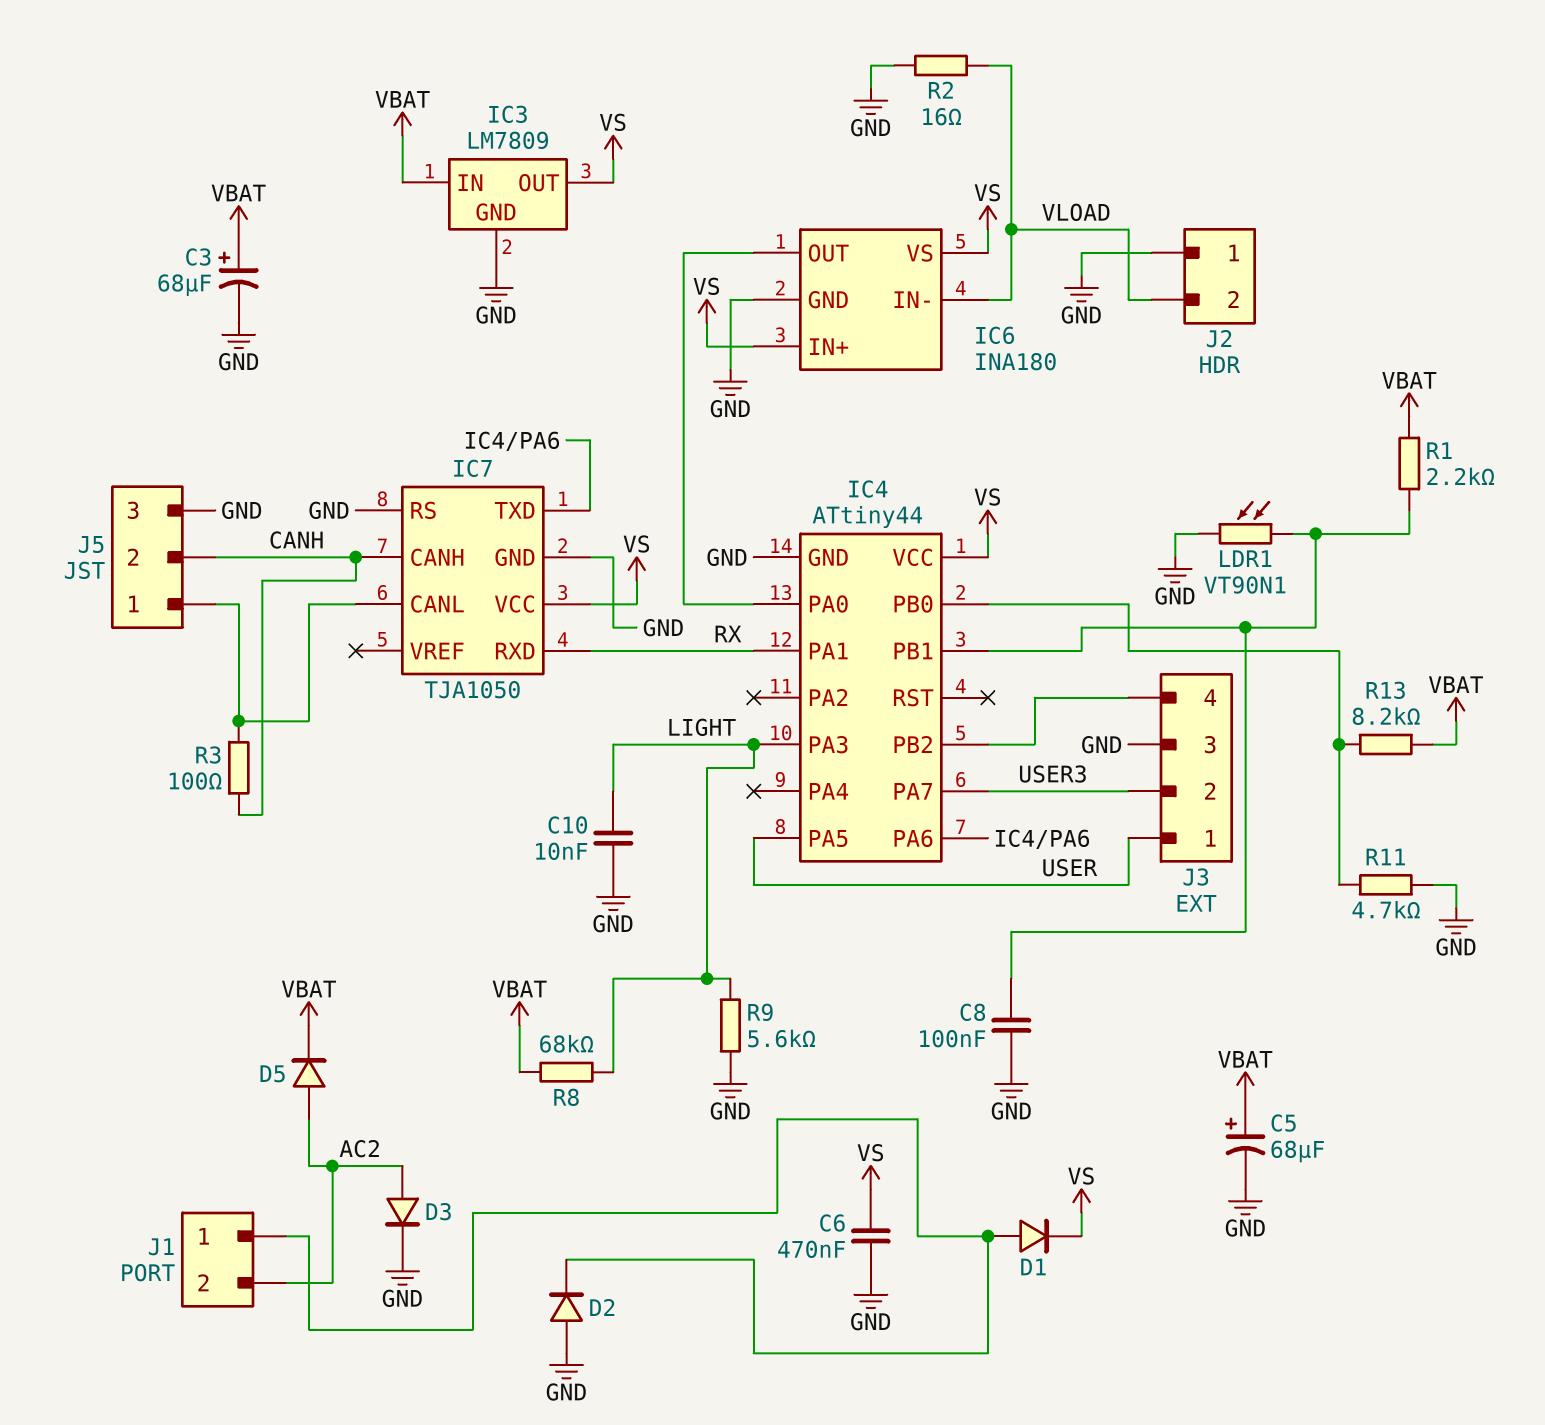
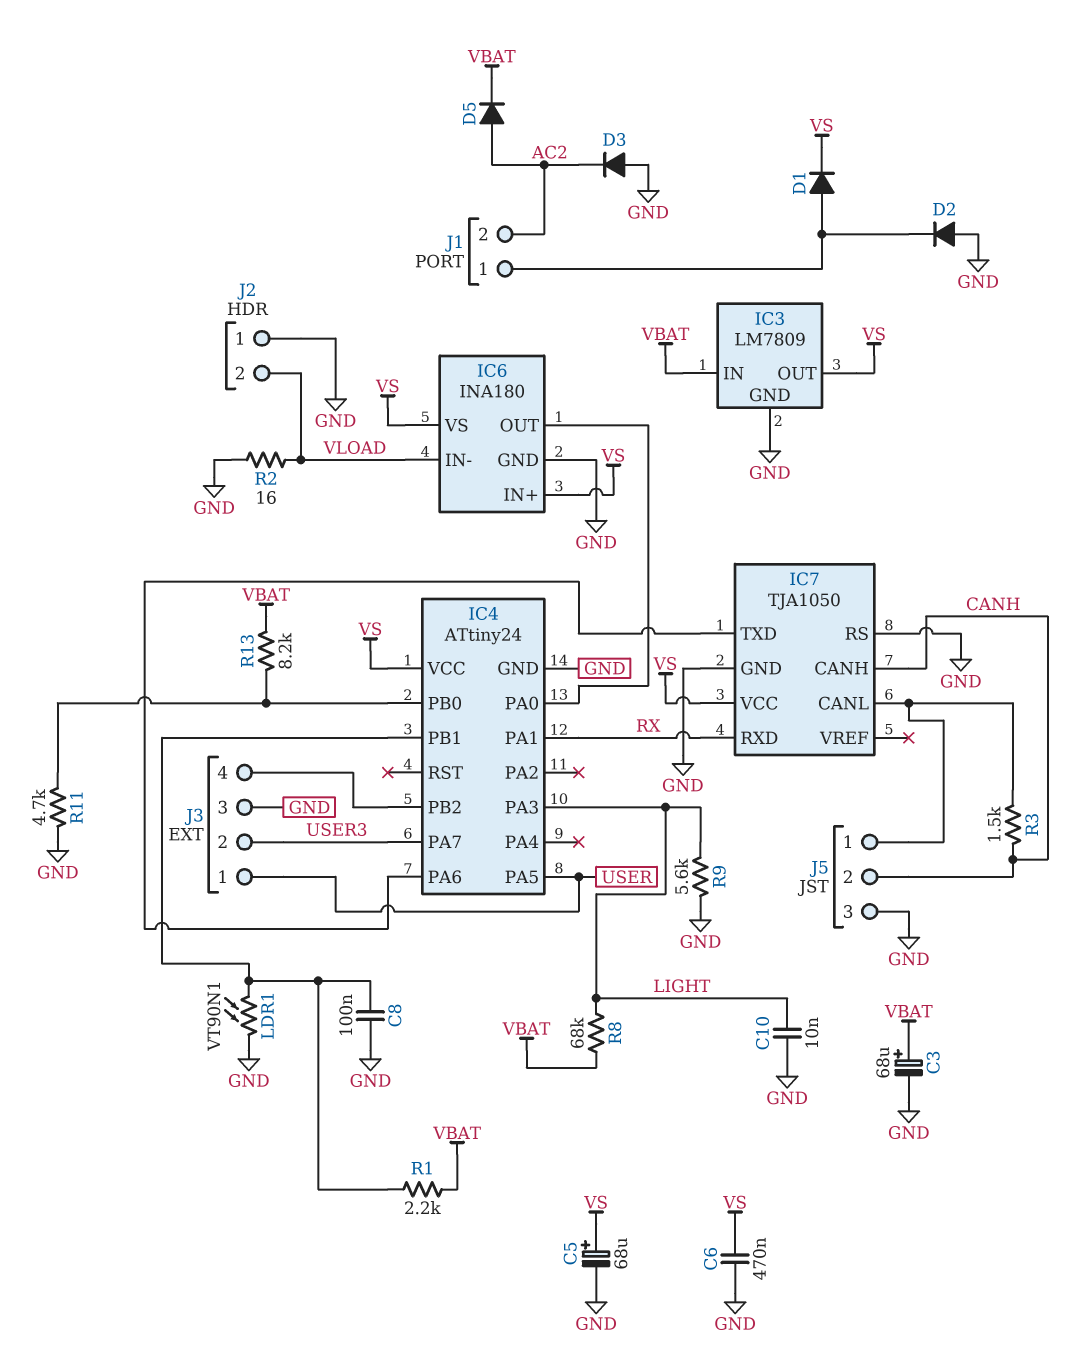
C5: 68uF (plus VBAT, minus GND) -> 68uF (plus VS, minus GND)
D3: diode (A AC2, K GND) -> diode (A GND, K AC2)
IC4: ATtiny44 -> ATtiny24
R3: 100 (CANH, IC7/CANL) -> 1.5k (CANH, IC7/CANL)

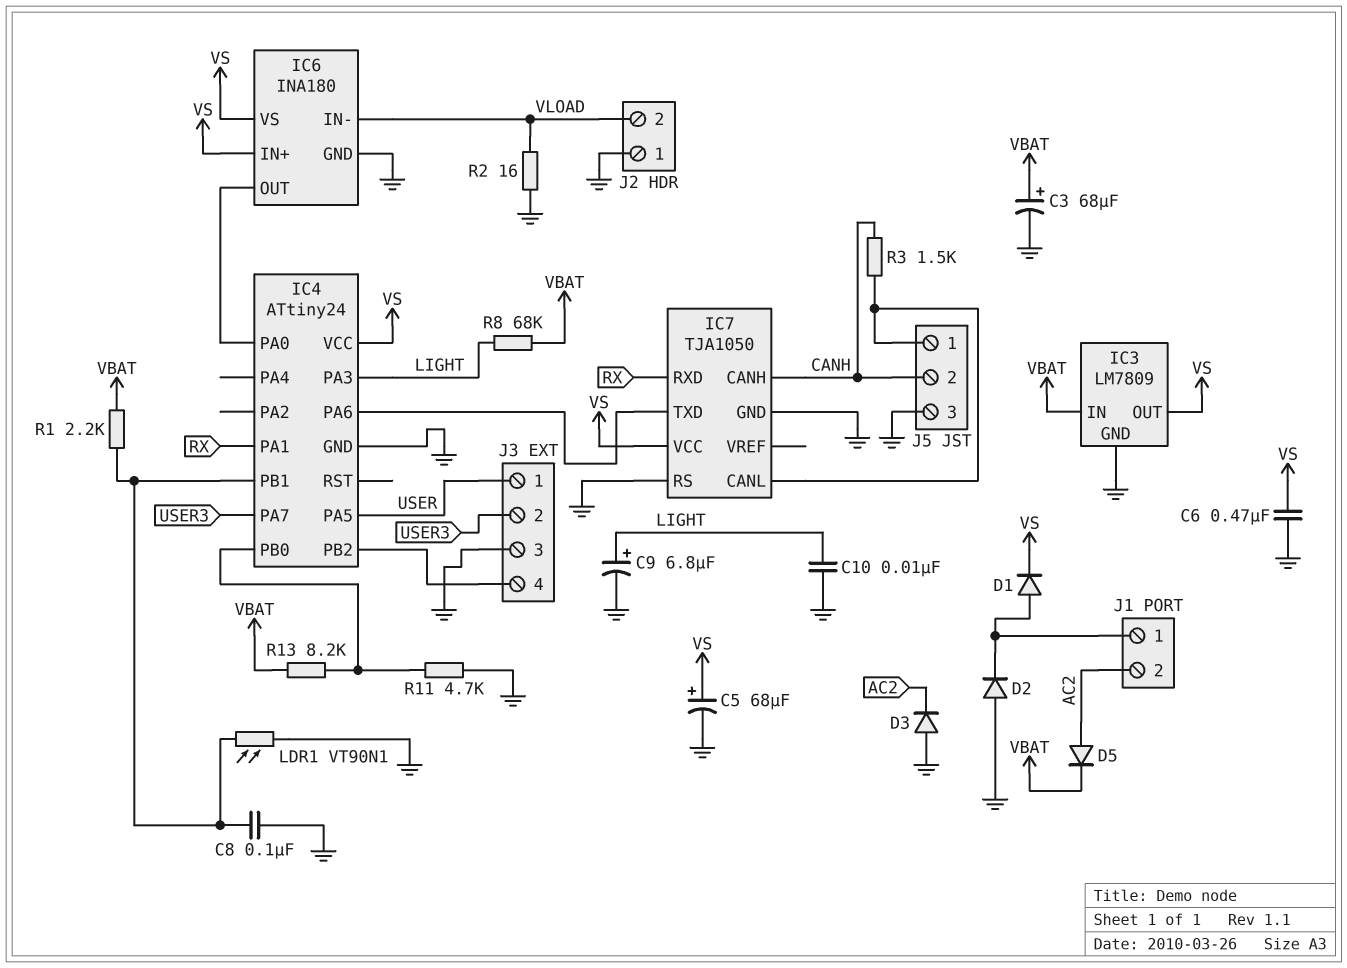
C9: none -> 6.8uF (plus LIGHT, minus GND)
R9: 5.6k (GND, LIGHT) -> none

